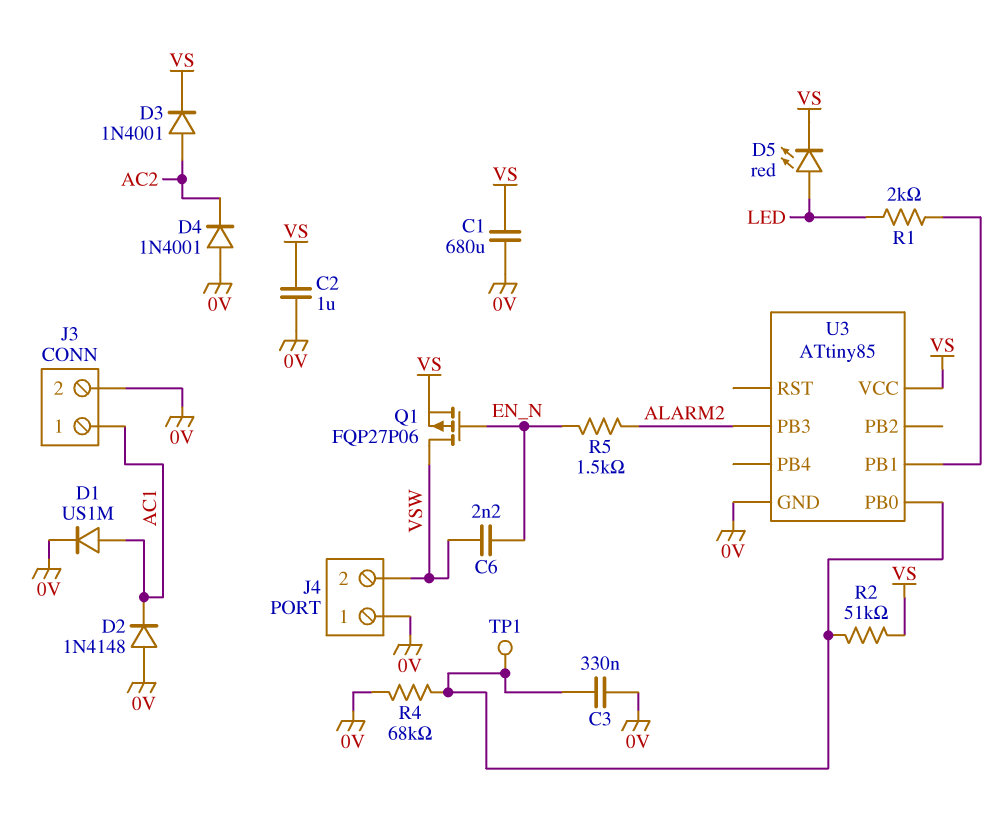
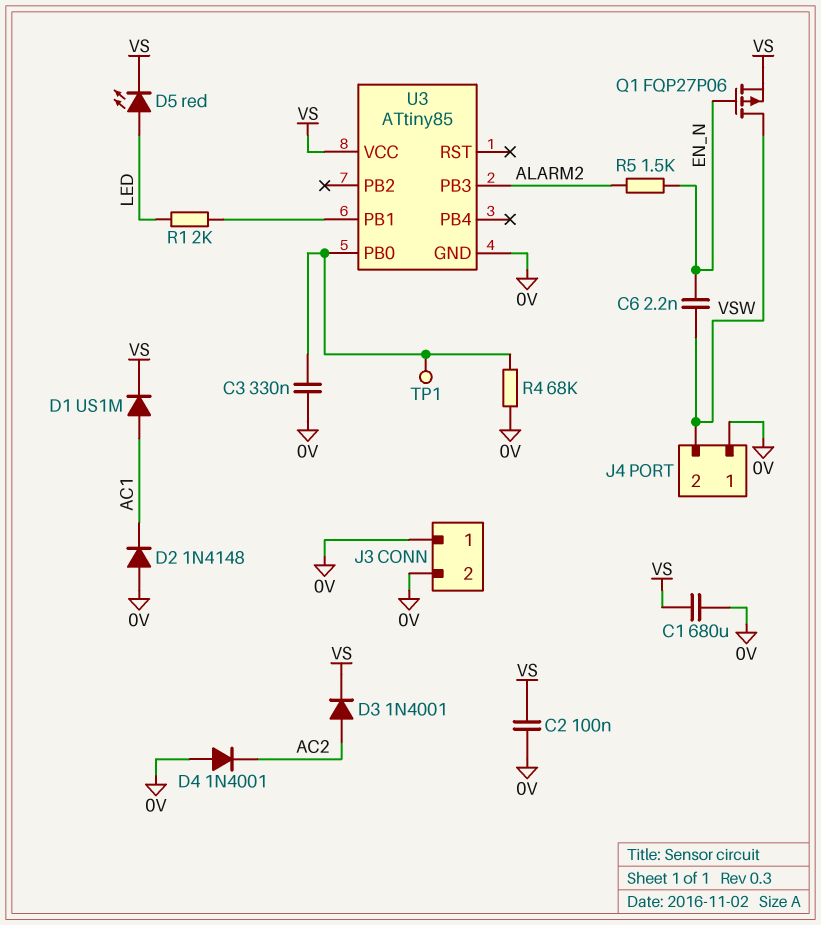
C2: 1uF (0V, VS) -> 100nF (0V, VS)
D1: diode US1M (A AC1, K 0V) -> diode US1M (A AC1, K VS)
J3 pin 1: AC1 -> 0V
R2: 51k (U3/PB0, VS) -> none

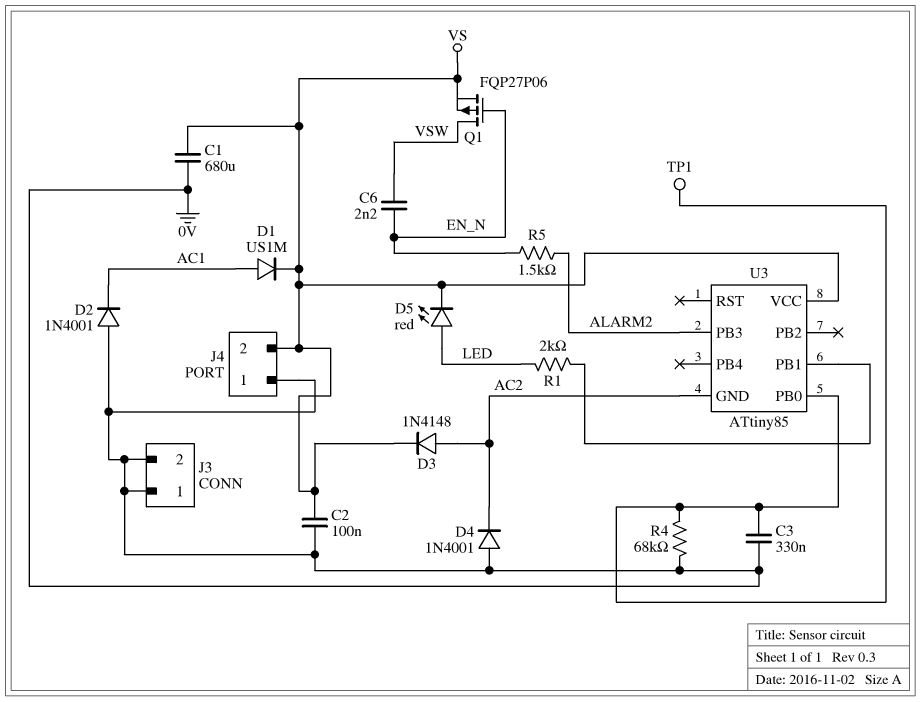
D2: diode 1N4148 (A 0V, K AC1) -> diode 1N4001 (A 0V, K AC1)
D3: diode 1N4001 (A AC2, K VS) -> diode 1N4148 (A AC2, K VS)
J4 pin 2: VSW -> VS
U3 pin GND: 0V -> AC2

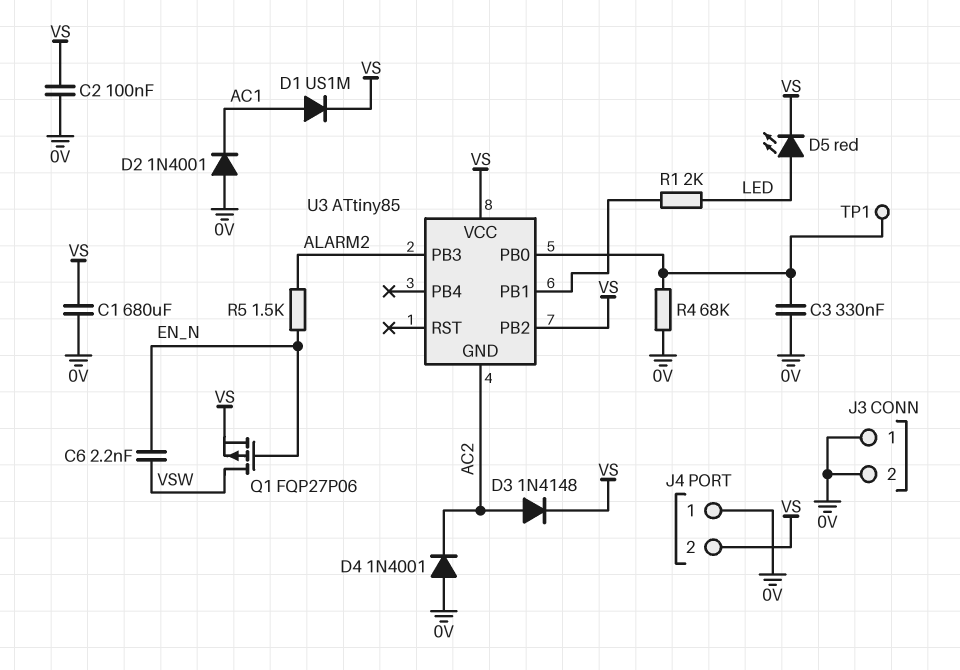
U3 pin PB2: none -> VS

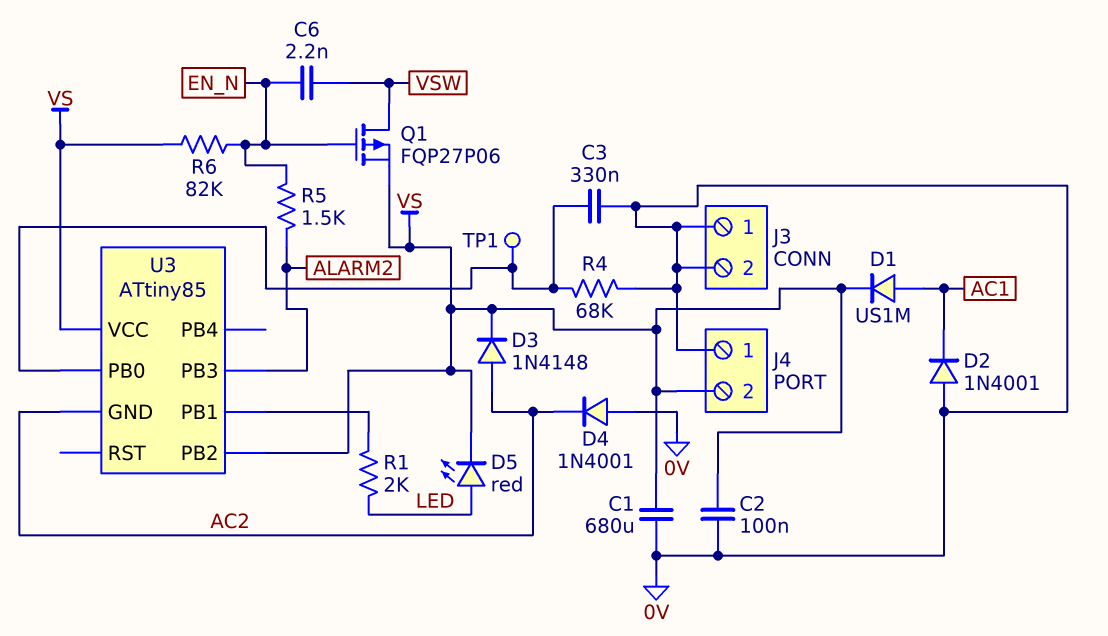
R6: none -> 82k (EN_N, VS)

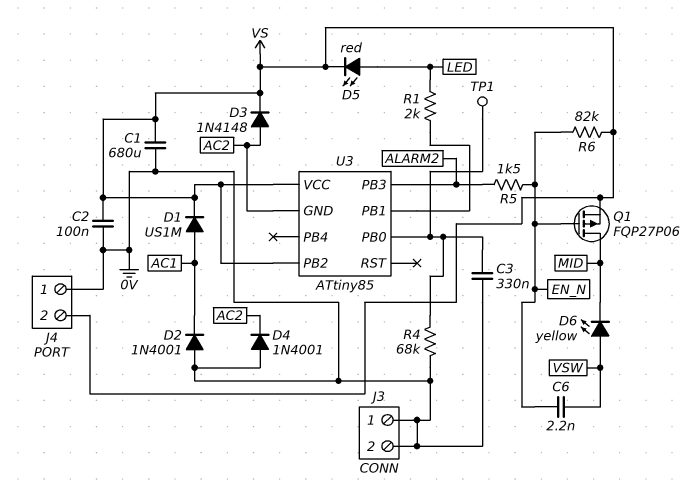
D6: none -> LED yellow (A VSW, K MID)
Q1: PMOS FQP27P06 (G EN_N, D VSW, S VS) -> PMOS FQP27P06 (G EN_N, D MID, S VS)

